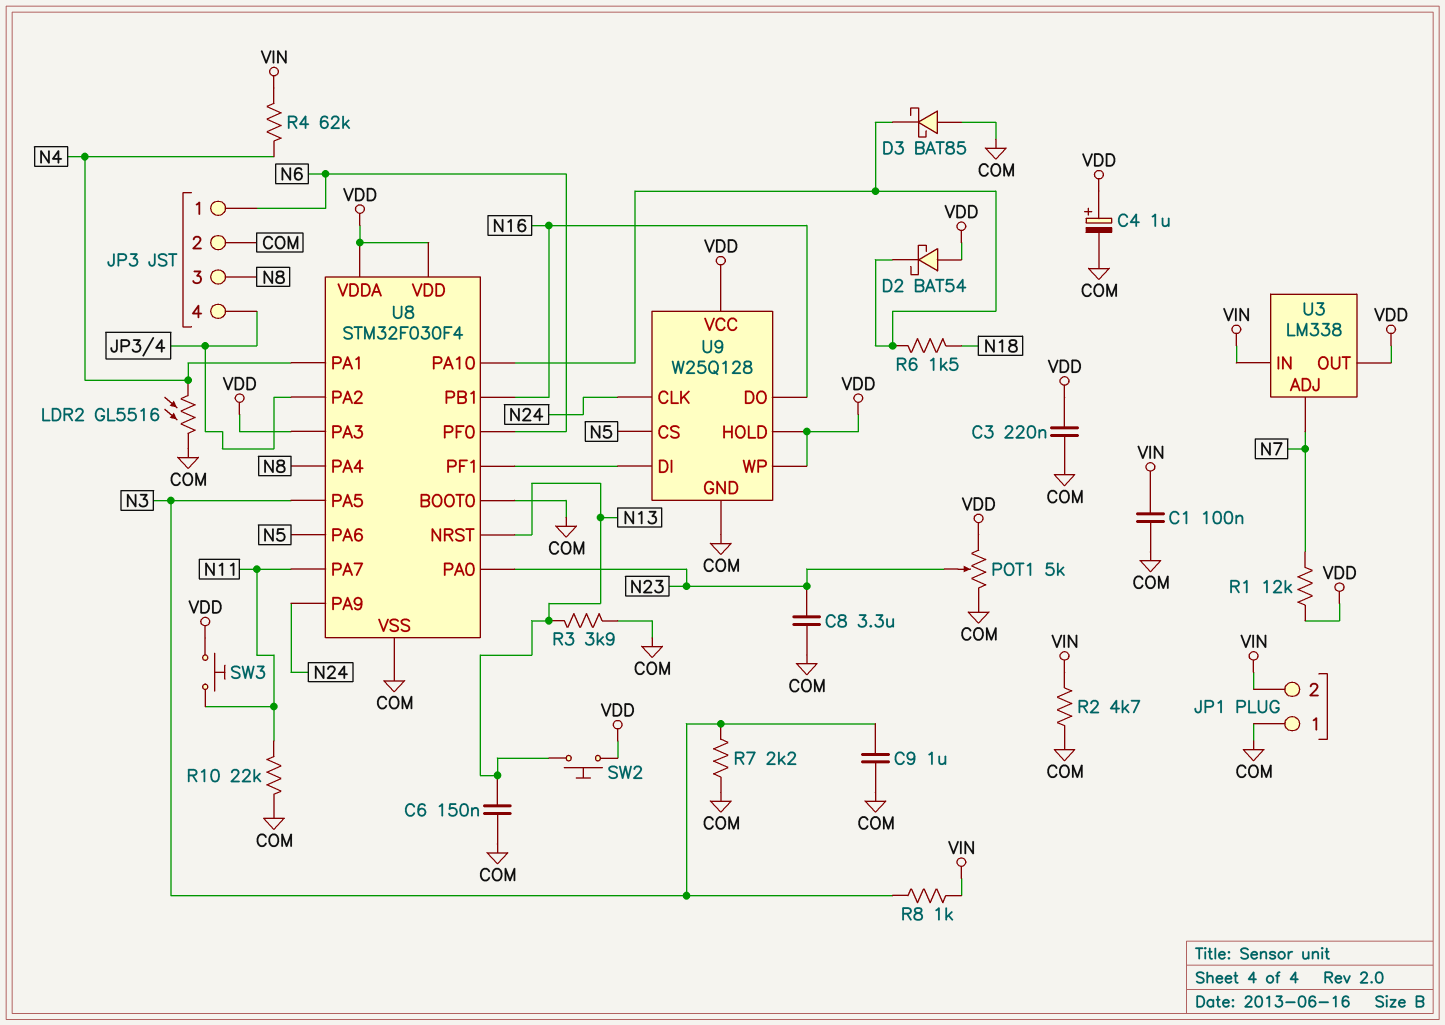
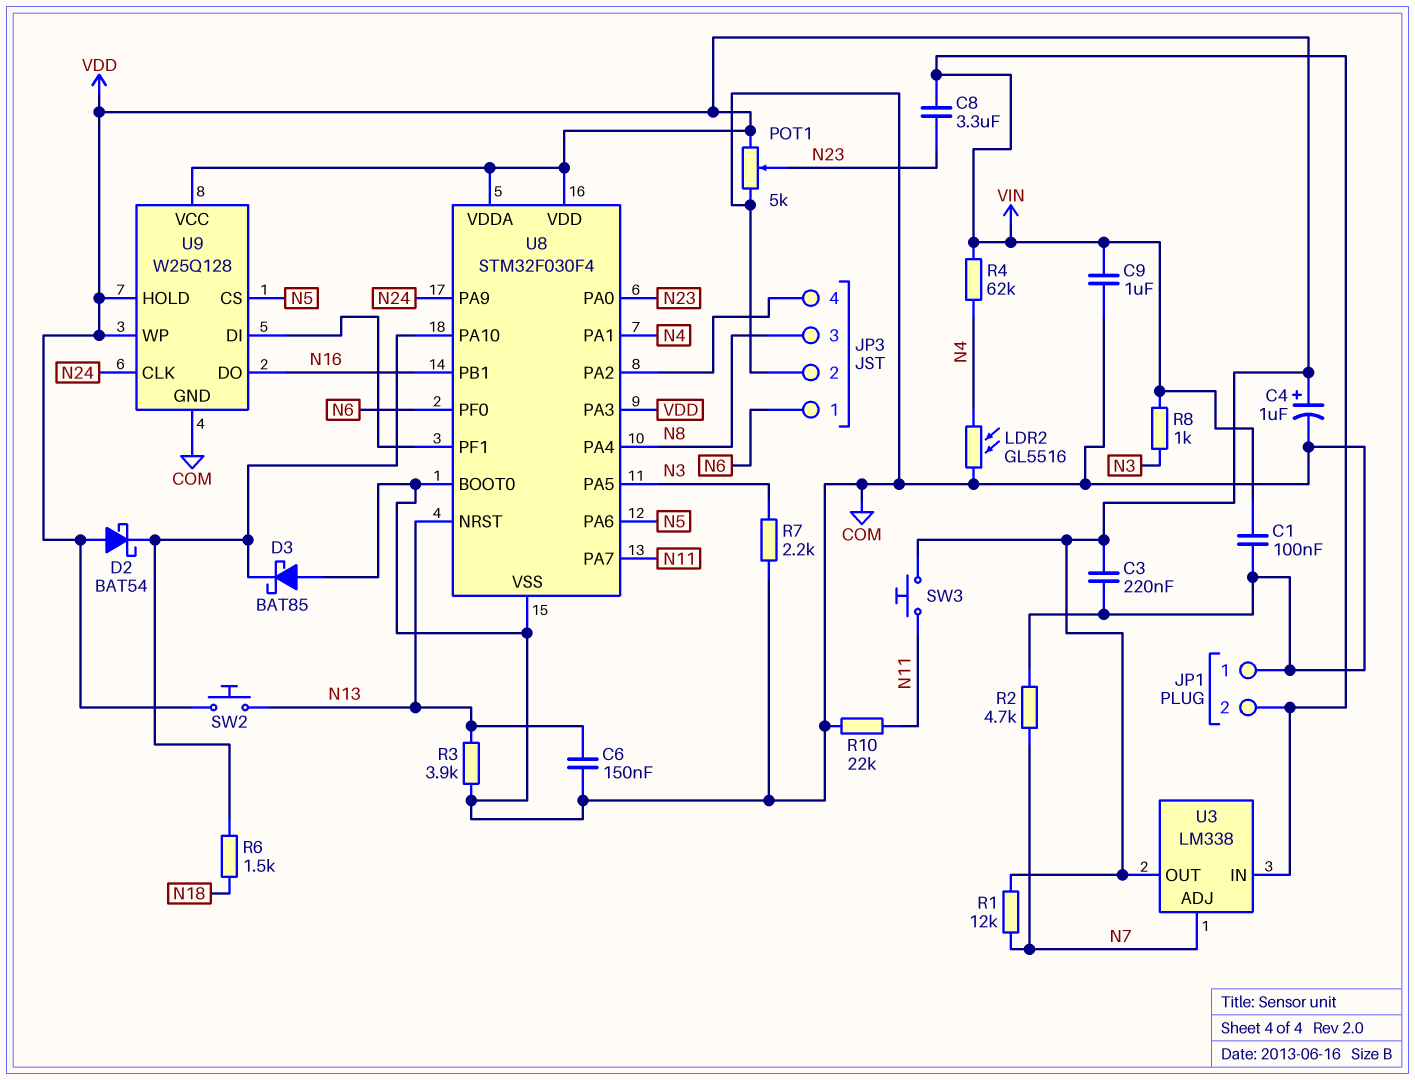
C8: 3.3uF (COM, N23) -> 3.3uF (N23, VIN)
C9: 1uF (COM, N3) -> 1uF (COM, VIN)
R2: 4.7k (COM, VIN) -> 4.7k (COM, N7)

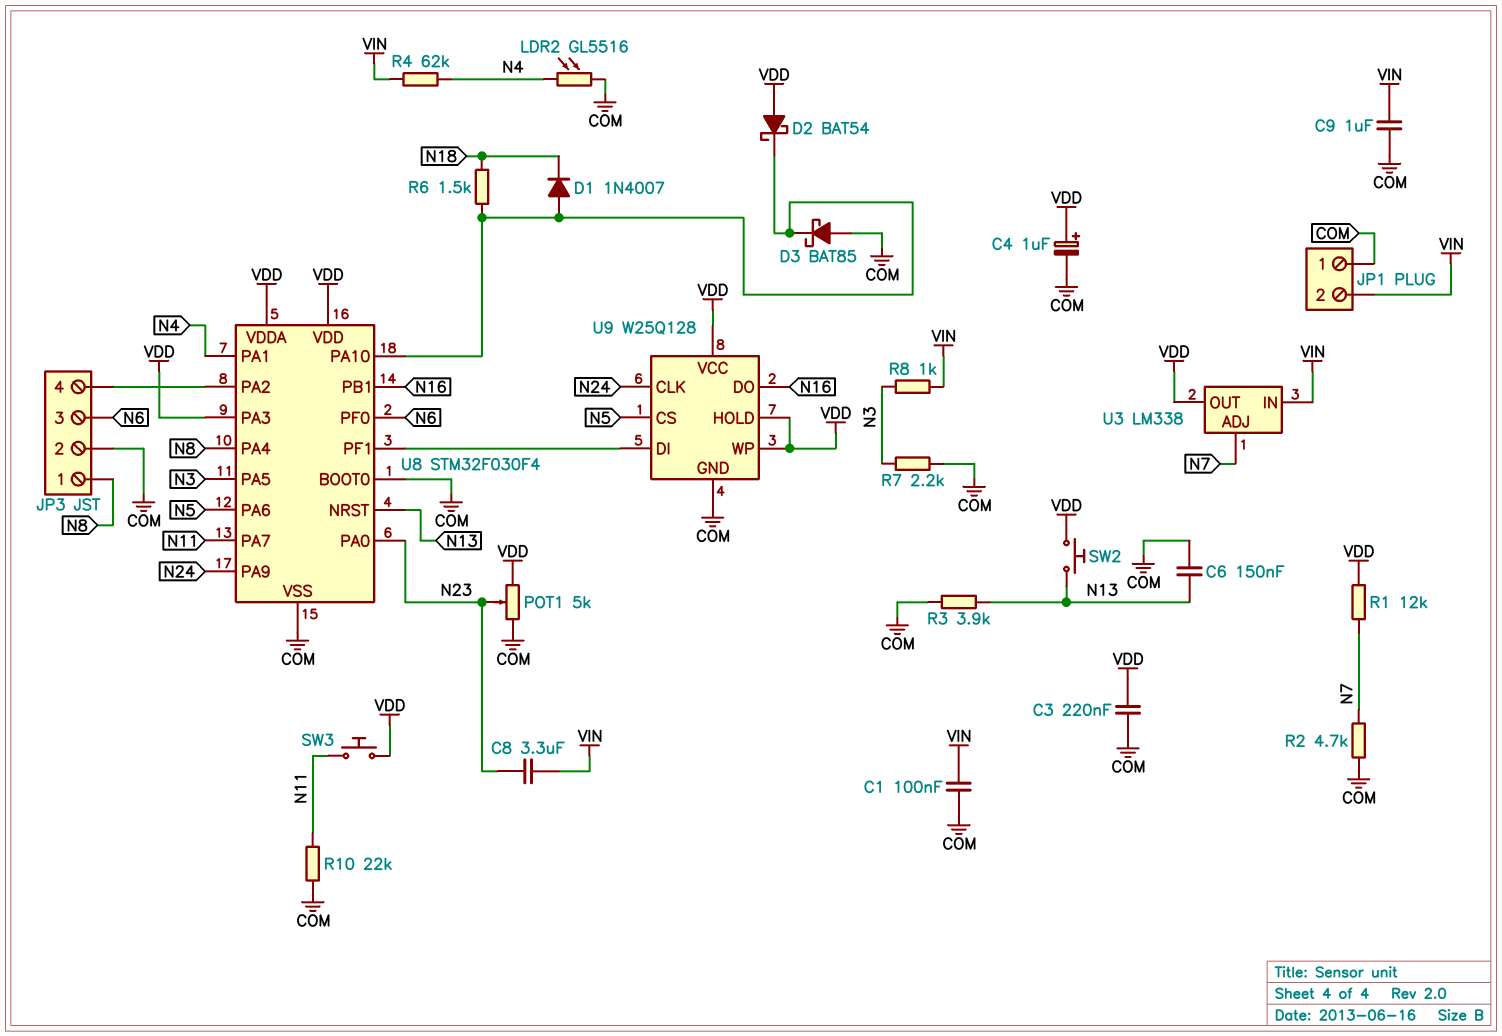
D1: none -> diode 1N4007 (A U8/PA10, K N18)
JP3 pin 1: N6 -> N8
JP3 pin 3: N8 -> N6

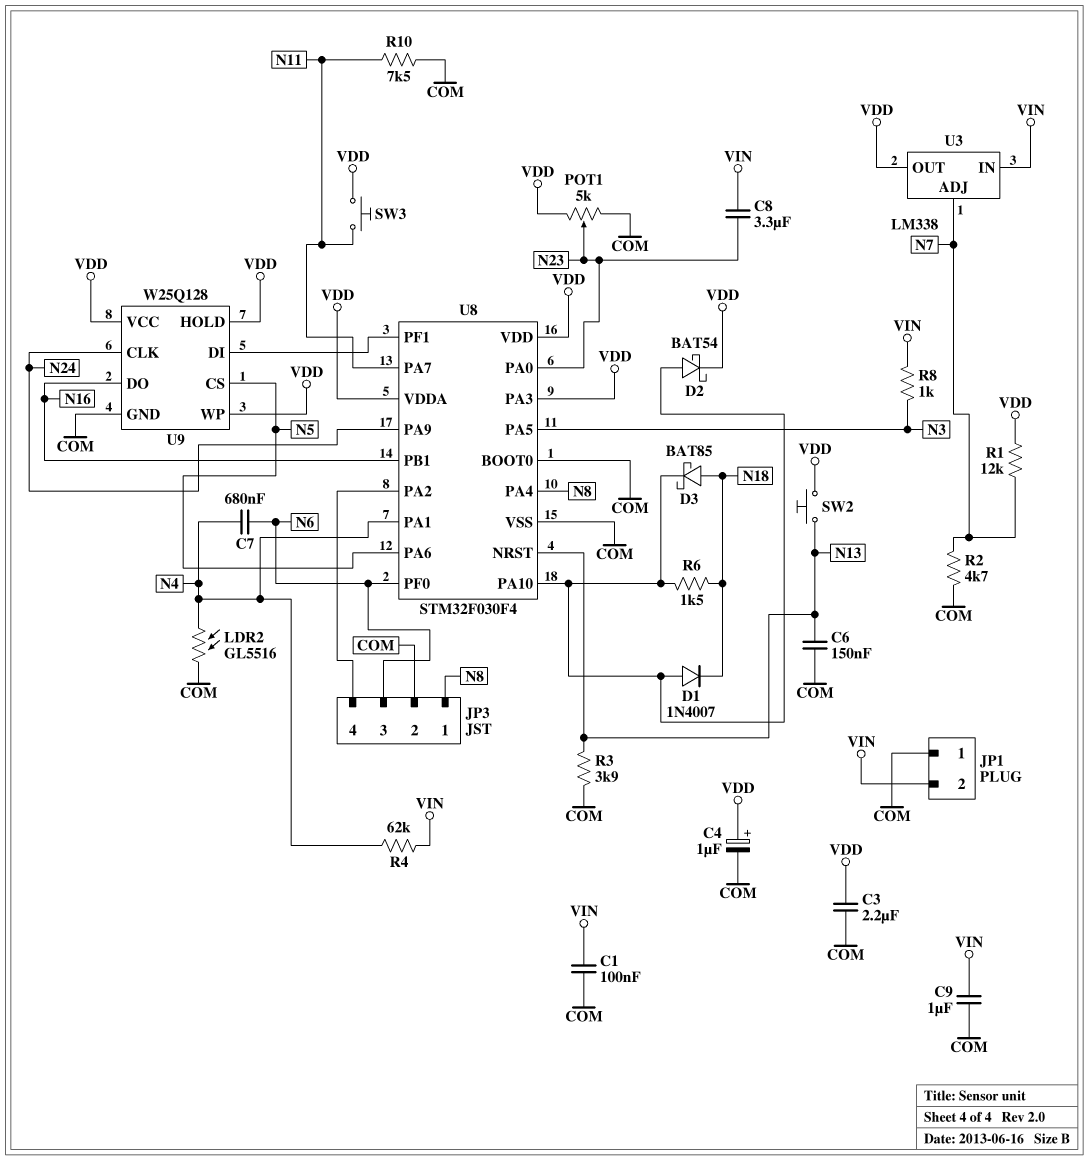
C3: 220nF (COM, VDD) -> 2.2uF (COM, VDD)
C7: none -> 680nF (N4, N6)
D2: schottky BAT54 (A VDD, K U8/PA10) -> schottky BAT54 (A U8/PA10, K VDD)
D3: schottky BAT85 (A COM, K U8/PA10) -> schottky BAT85 (A N18, K U8/PA10)
R7: 2.2k (COM, N3) -> none
R10: 22k (COM, N11) -> 7.5k (COM, N11)

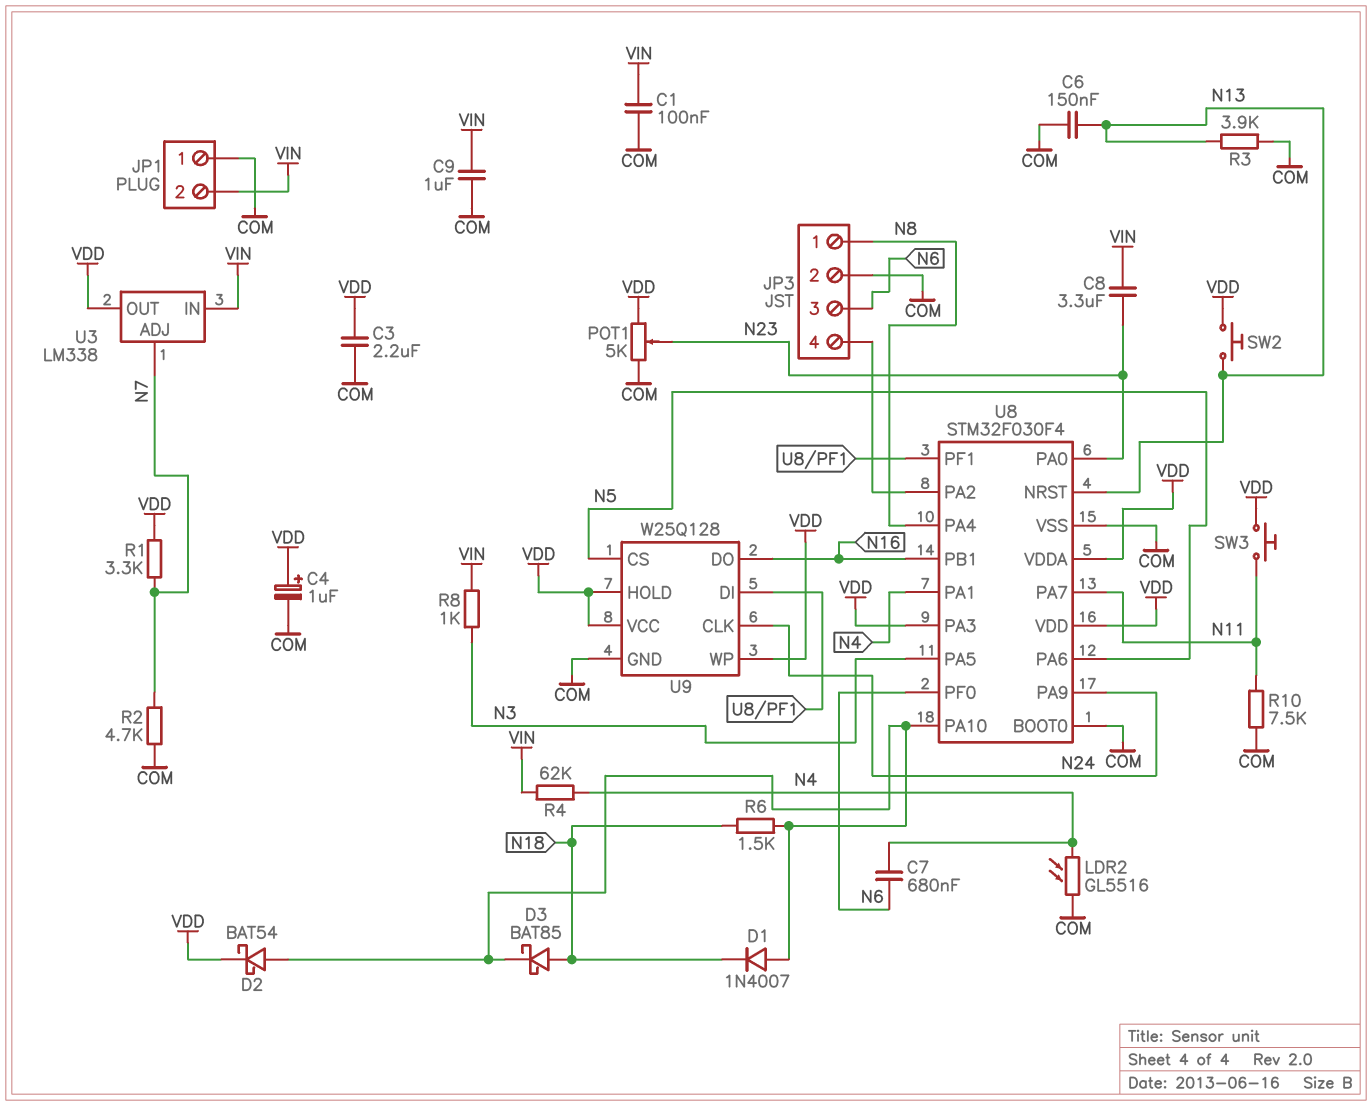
R1: 12k (N7, VDD) -> 3.3k (N7, VDD)

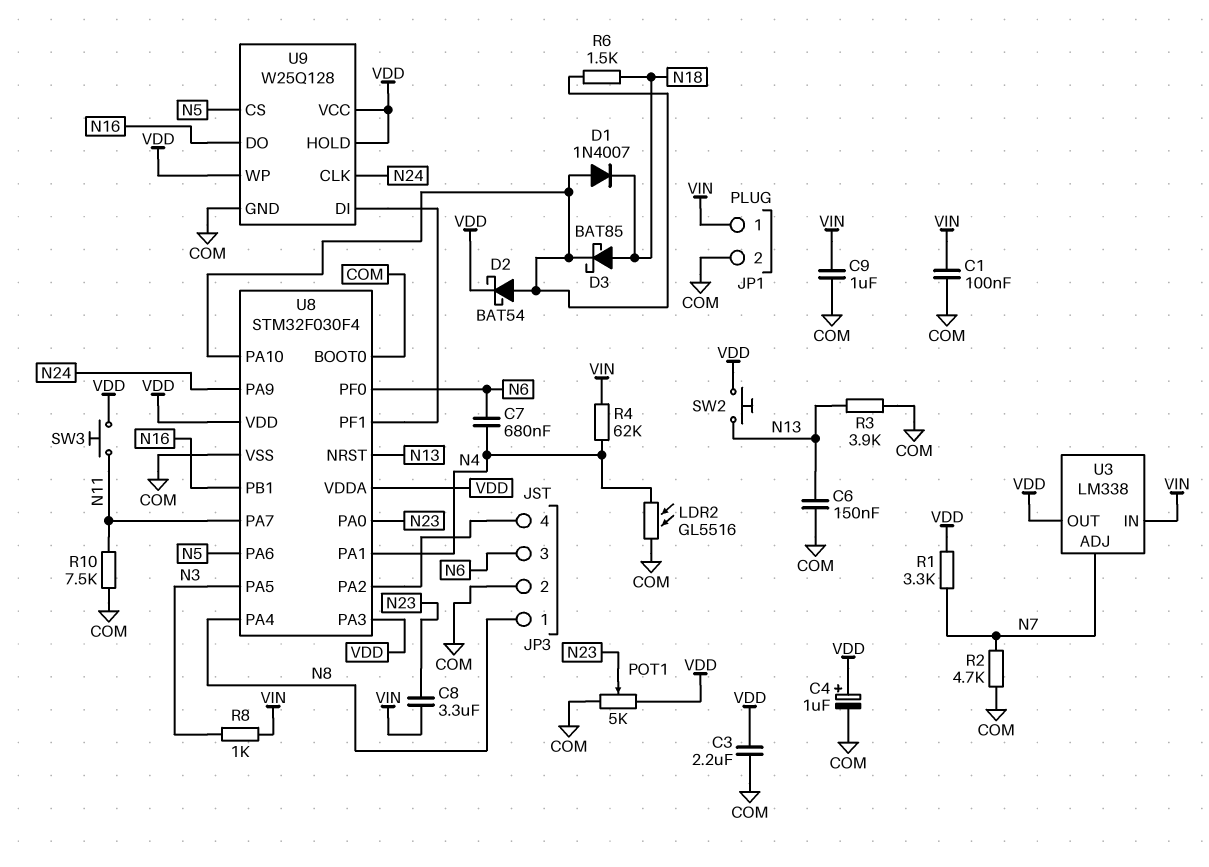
JP1 pin 1: COM -> VIN
JP1 pin 2: VIN -> COM

